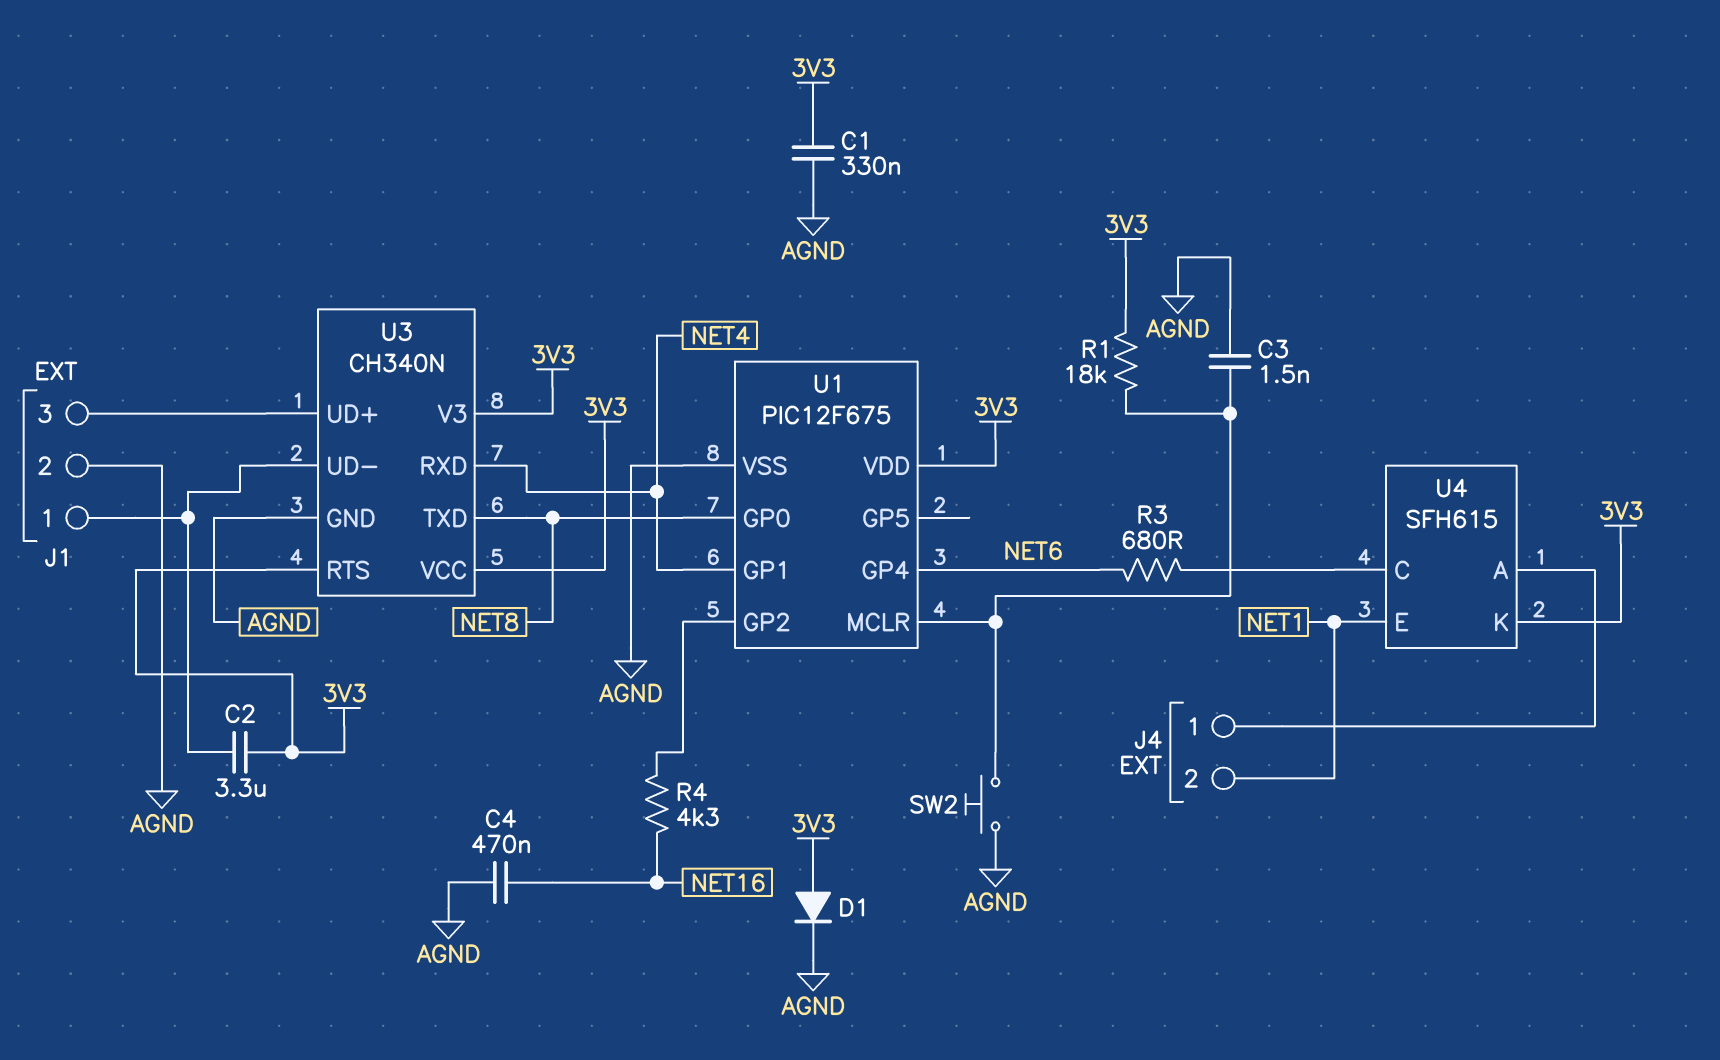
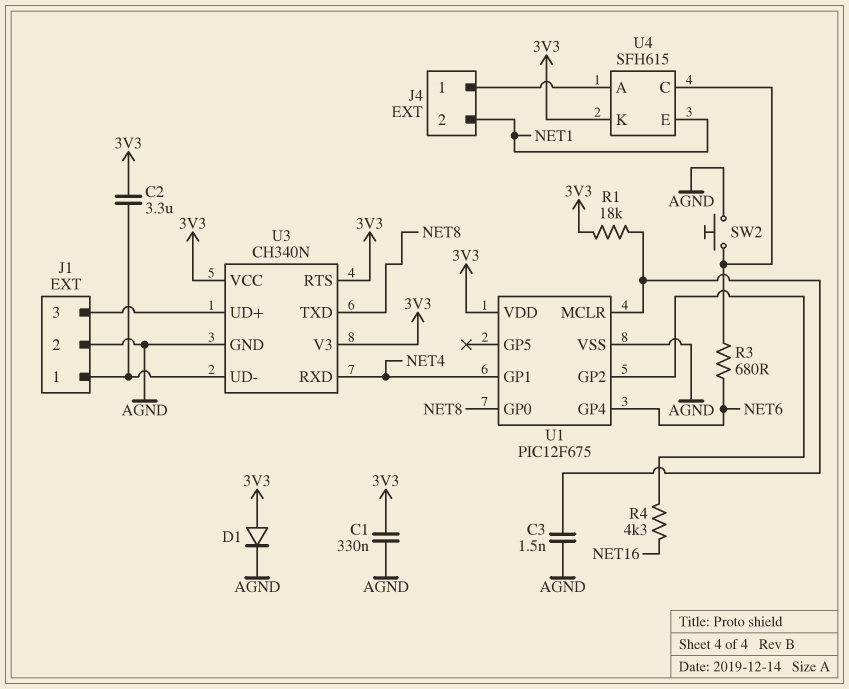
C4: 470nF (AGND, NET16) -> none
SW2: button (AGND, U1/MCLR) -> button (AGND, U4/C)

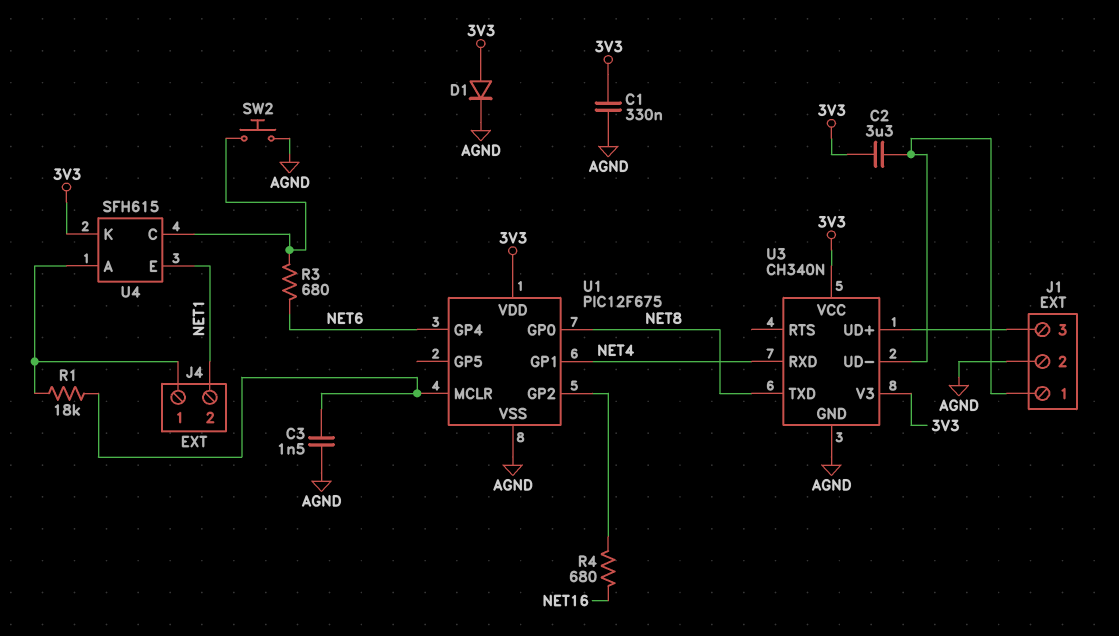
R1: 18k (3V3, U1/MCLR) -> 18k (J4/1, U1/MCLR)
R4: 4.3k (NET16, U1/GP2) -> 680 (NET16, U1/GP2)
U3 pin RTS: 3V3 -> none

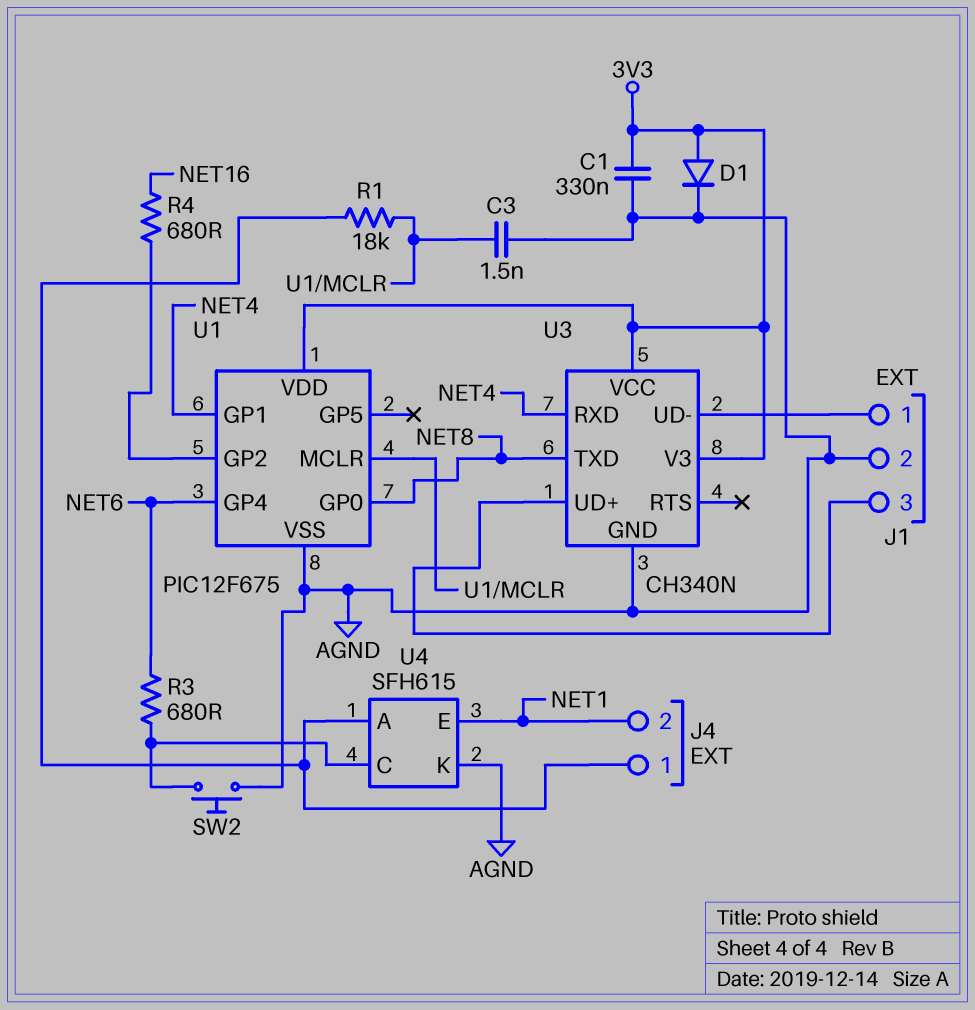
C2: 3.3uF (3V3, J1/1) -> none
U4 pin K: 3V3 -> AGND

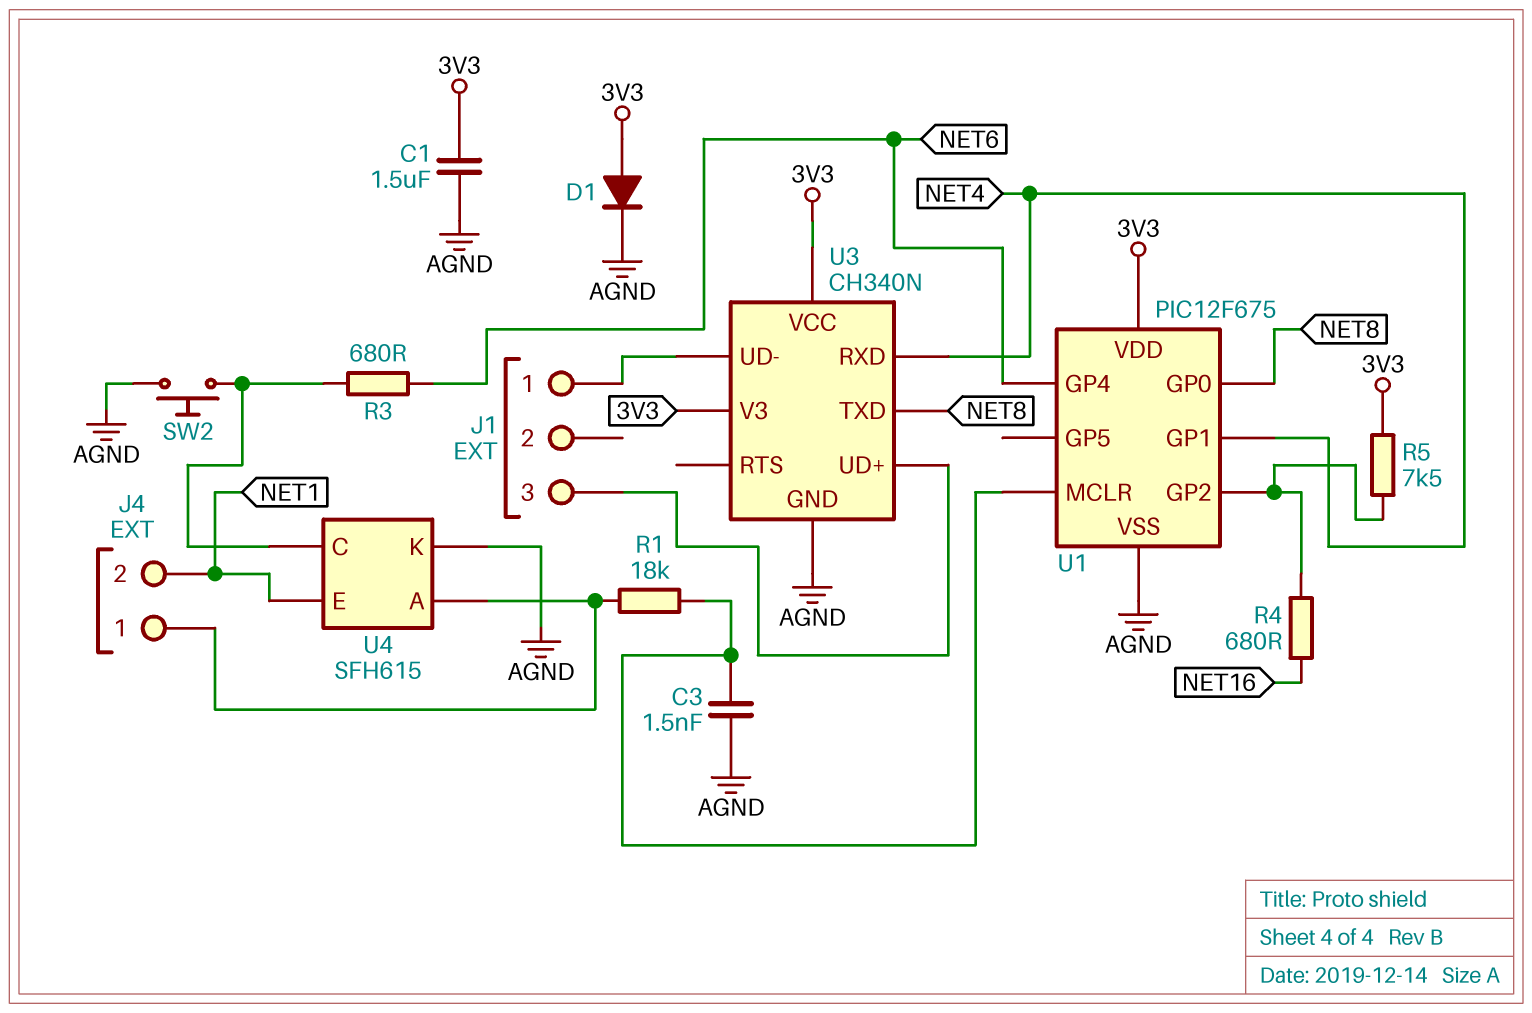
C1: 330nF (3V3, AGND) -> 1.5uF (3V3, AGND)
J1 pin 2: AGND -> none
R5: none -> 7.5k (3V3, U1/GP2)

